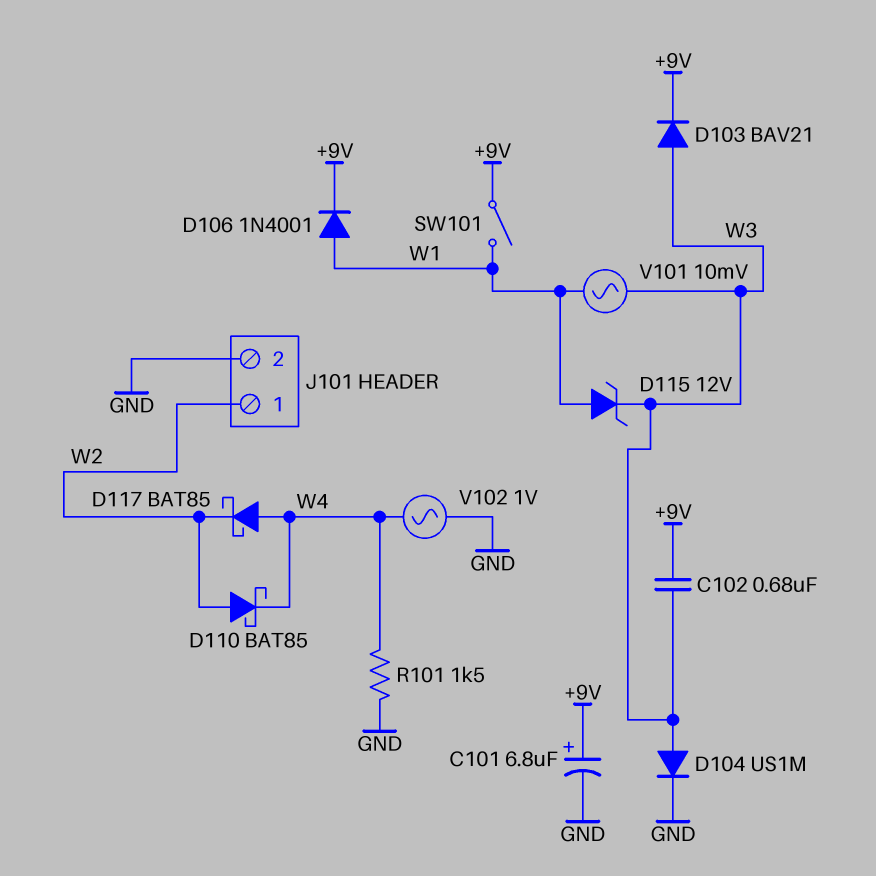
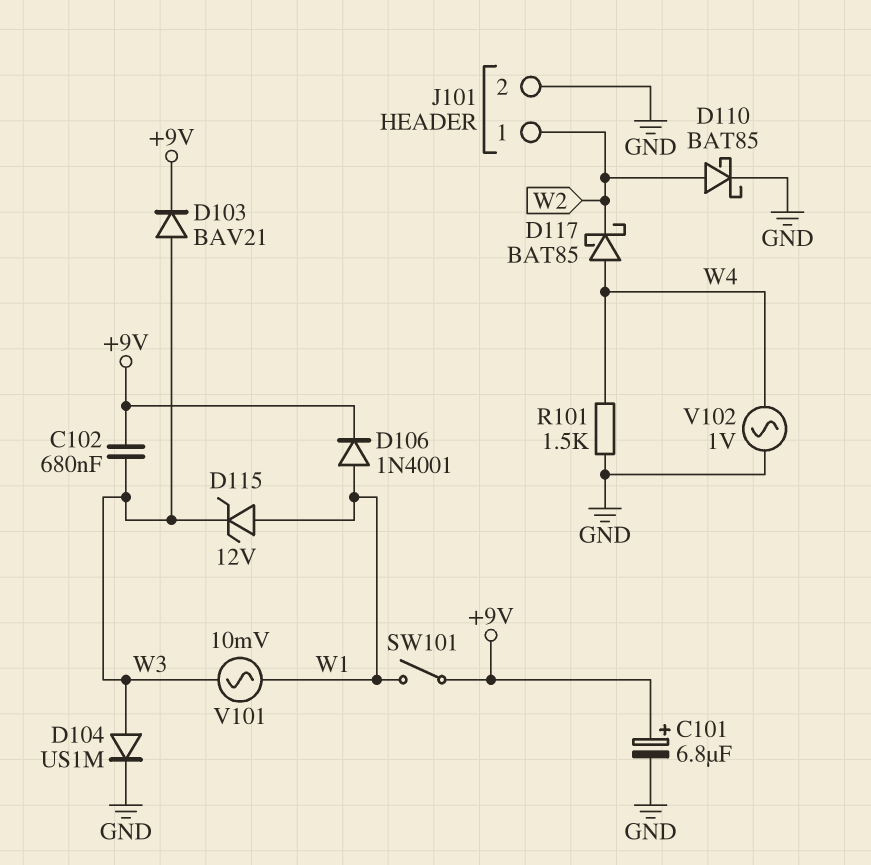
D110: schottky BAT85 (A W2, K W4) -> schottky BAT85 (A W2, K GND)

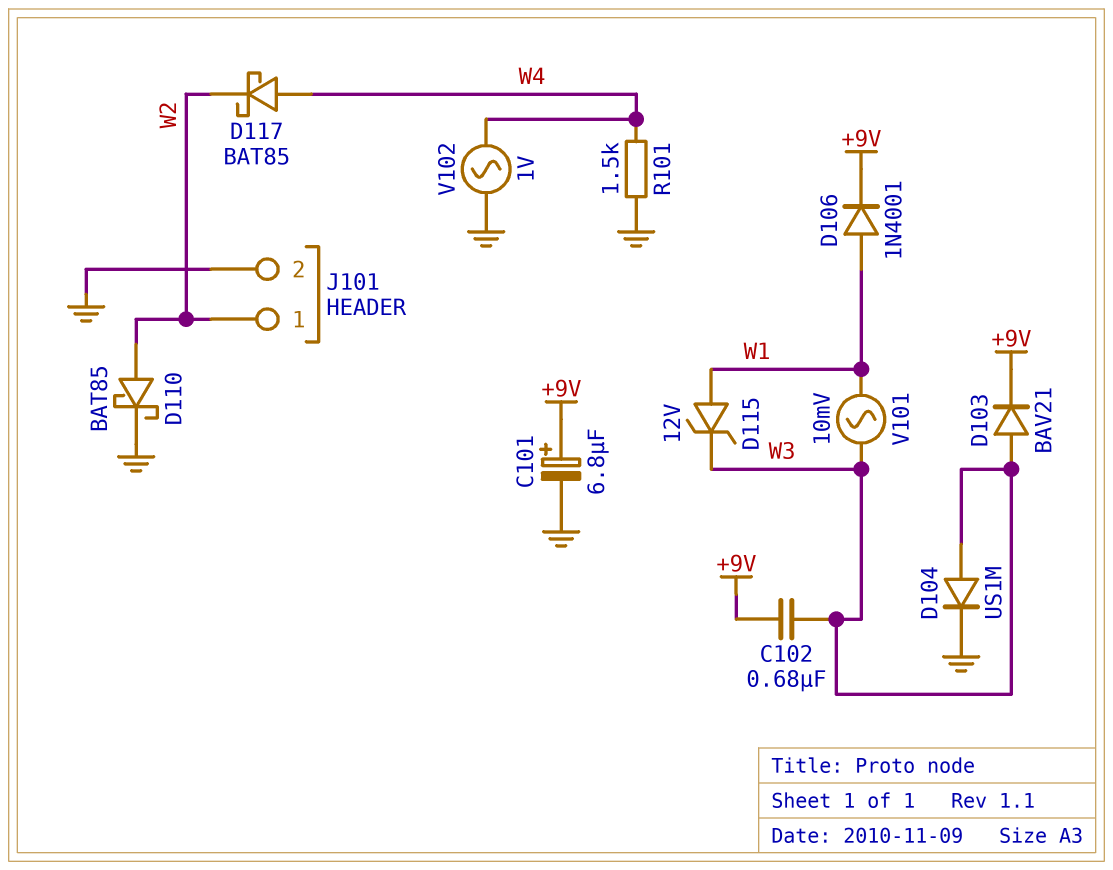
SW101: switch (+9V, W1) -> none

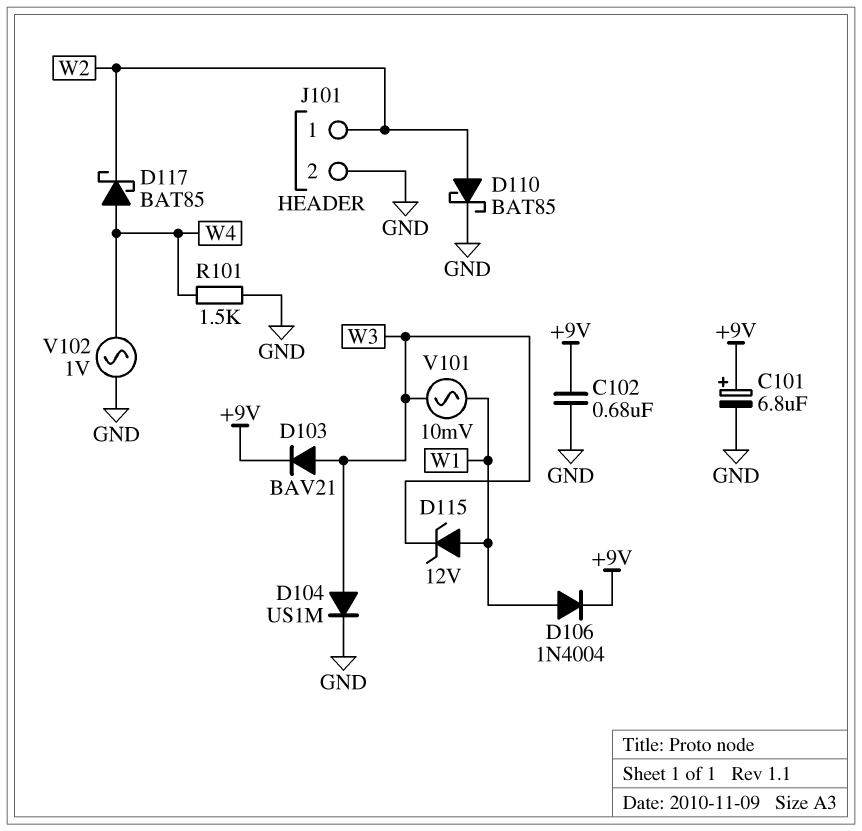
C102: 680nF (+9V, W3) -> 680nF (+9V, GND)
D106: diode 1N4001 (A W1, K +9V) -> diode 1N4004 (A W1, K +9V)

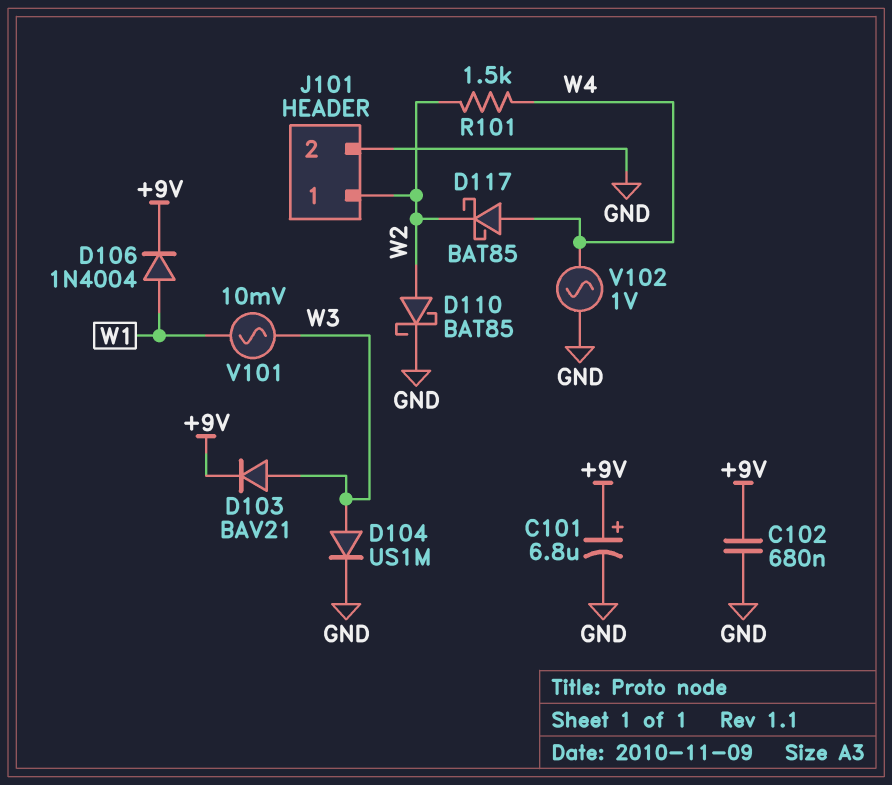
D115: zener 12V (A W1, K W3) -> none
R101: 1.5k (GND, W4) -> 1.5k (W2, W4)

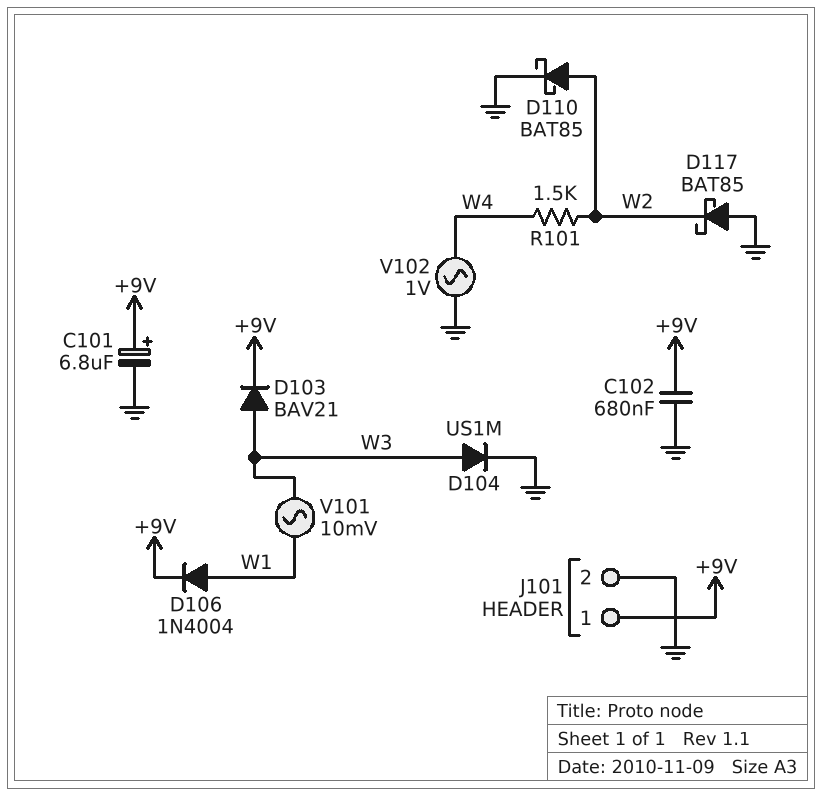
D117: schottky BAT85 (A W4, K W2) -> schottky BAT85 (A GND, K W2)
J101 pin 1: W2 -> +9V

